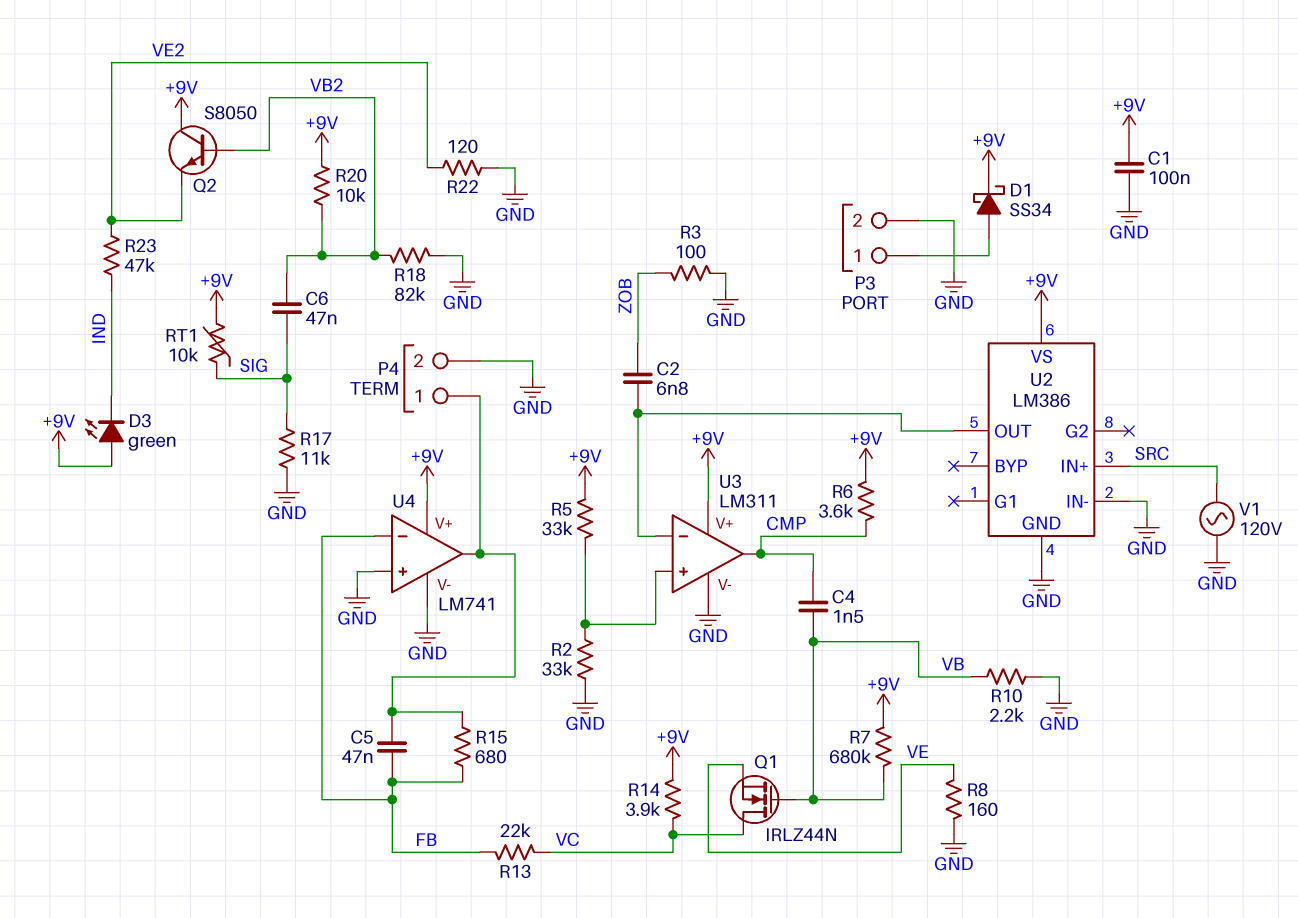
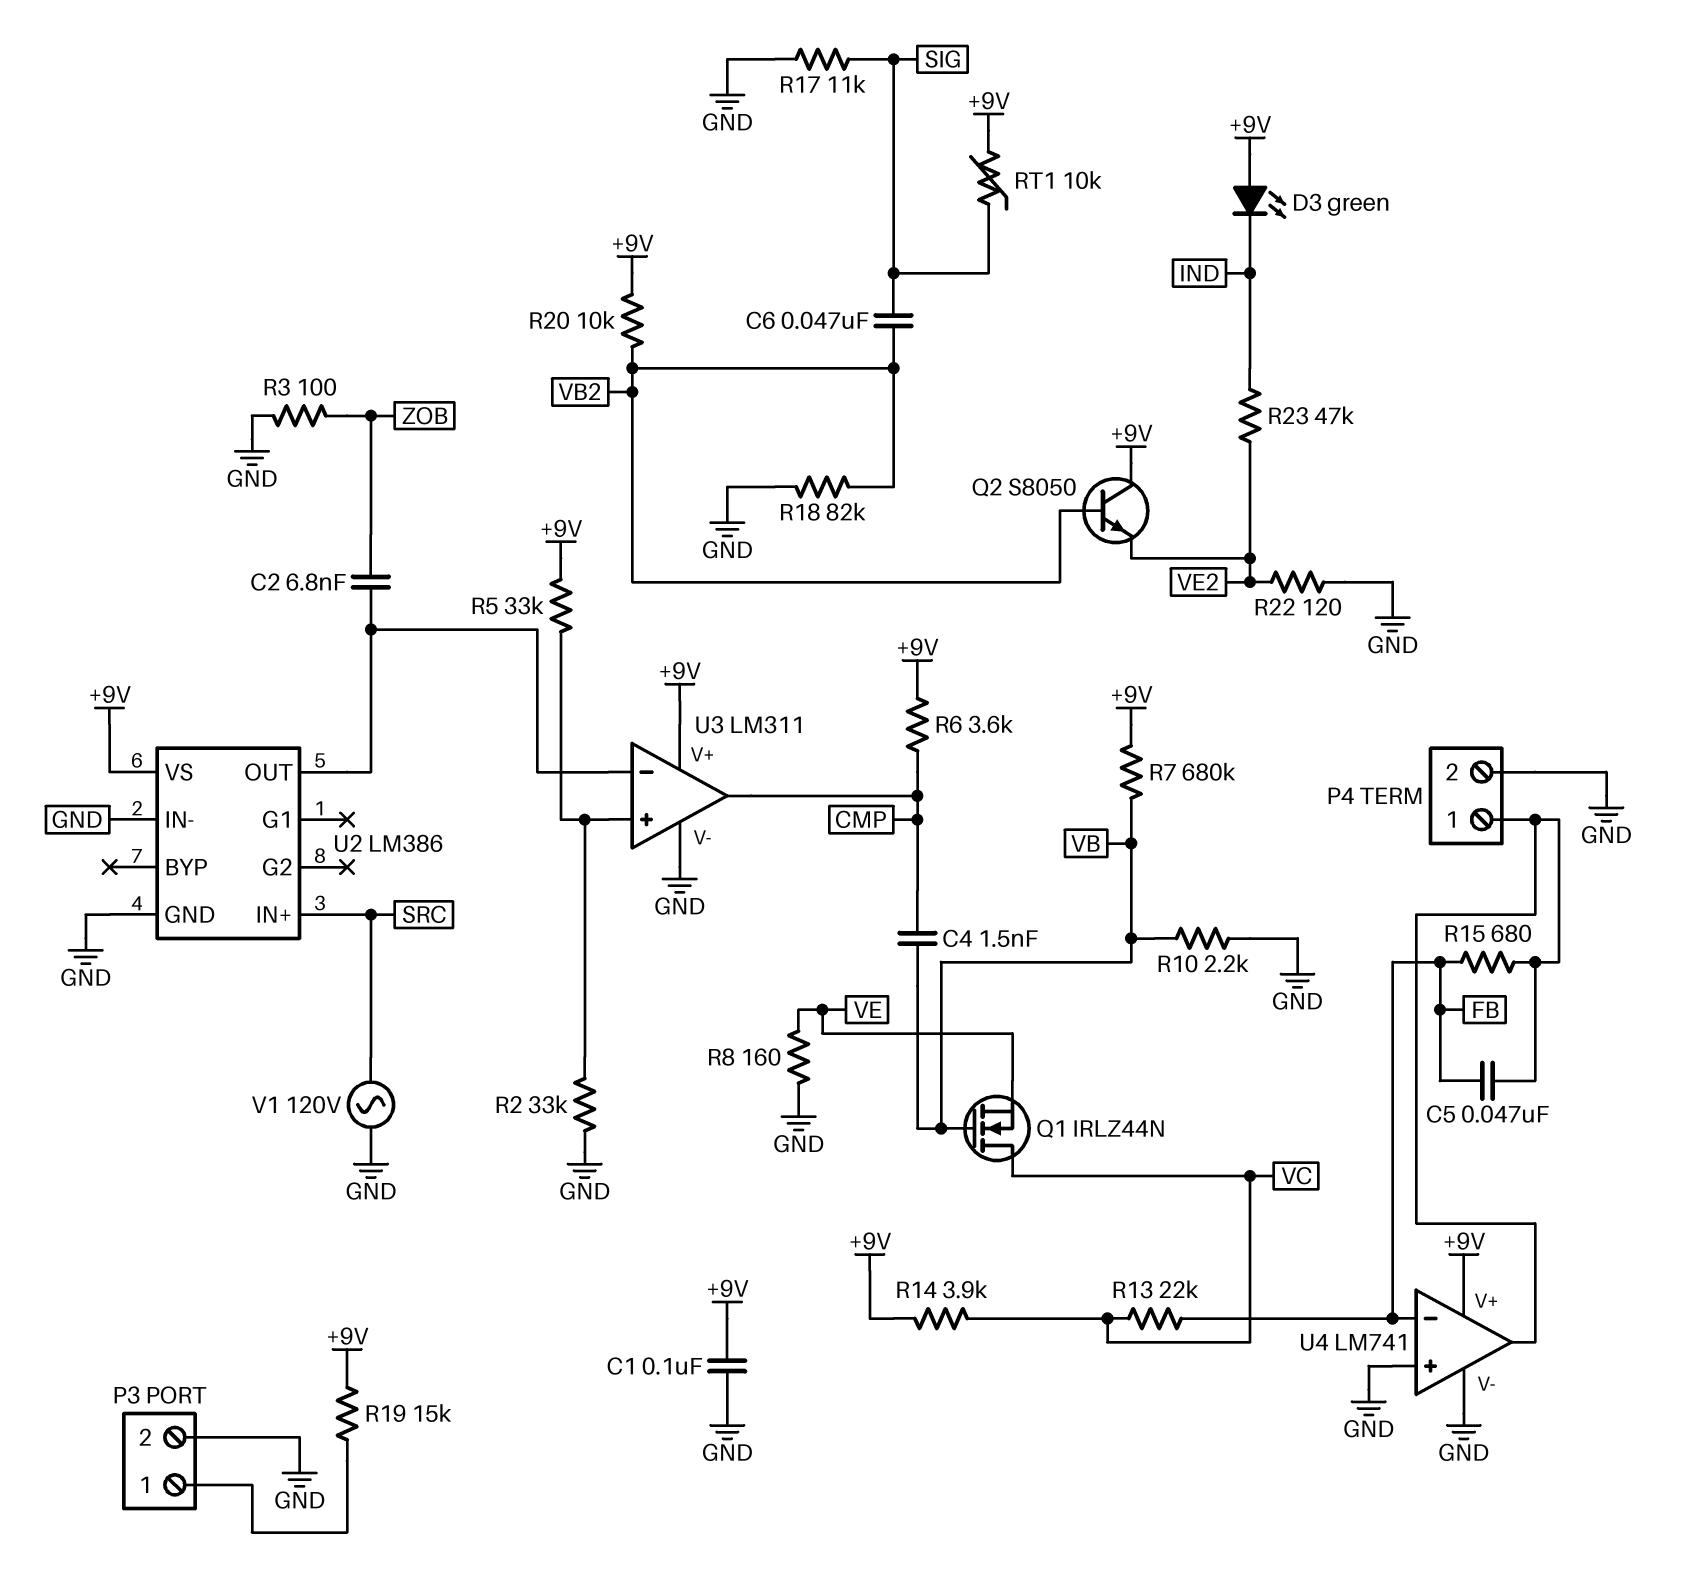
D1: schottky SS34 (A P3/1, K +9V) -> none
R19: none -> 15k (+9V, P3/1)

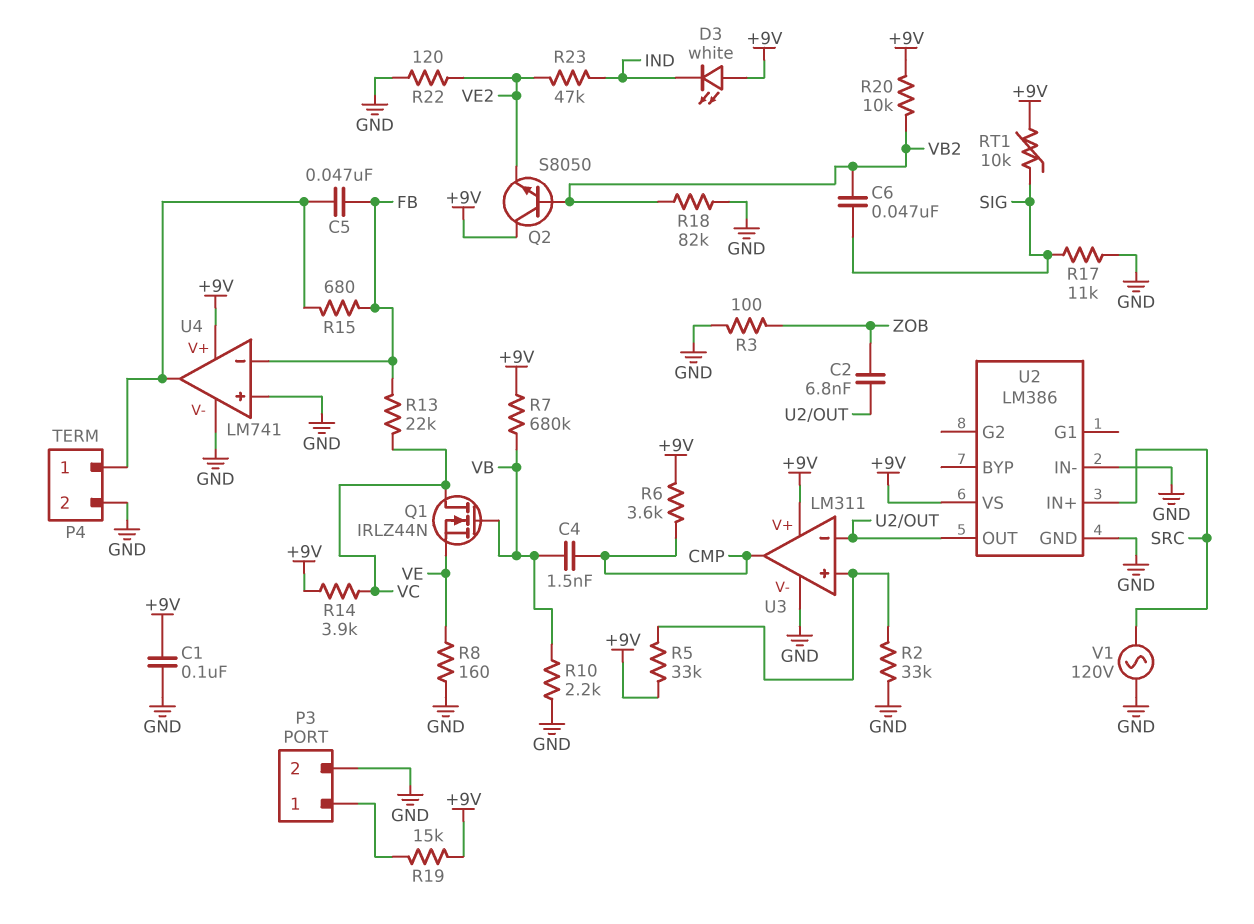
D3: LED green (A +9V, K IND) -> LED white (A +9V, K IND)

